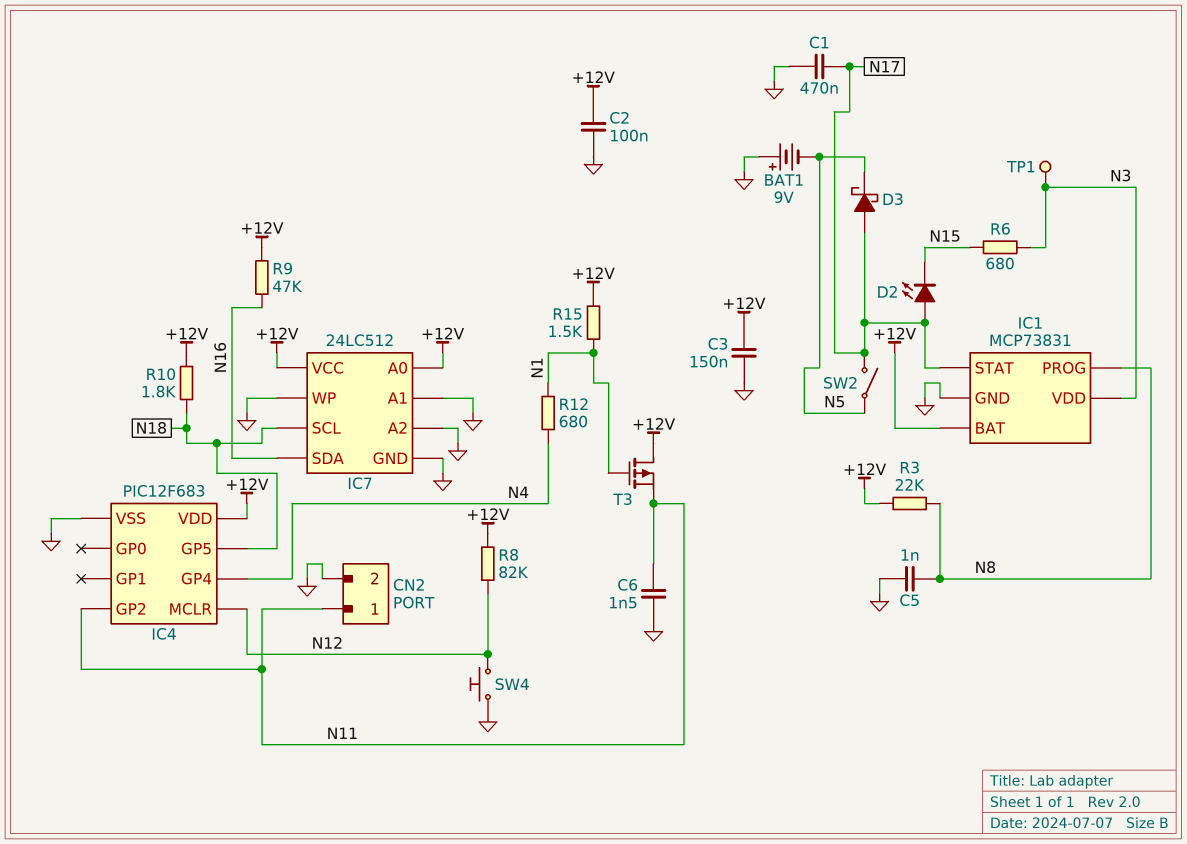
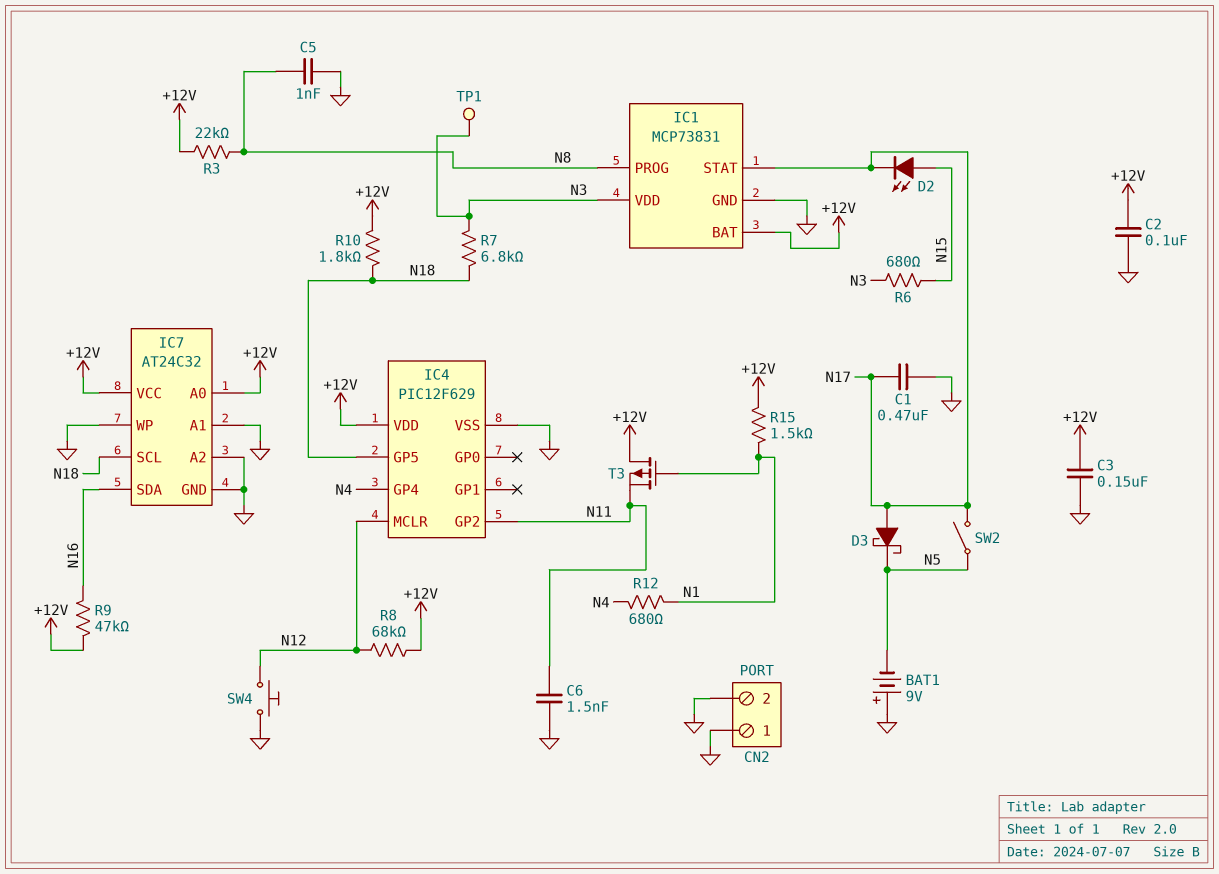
CN2 pin 1: N11 -> GND
D2: LED (A N17, K N15) -> LED (A N15, K N17)
IC4: PIC12F683 -> PIC12F629
IC7: 24LC512 -> AT24C32
R7: none -> 6.8k (N3, N18)
R8: 82k (+12V, N12) -> 68k (+12V, N12)

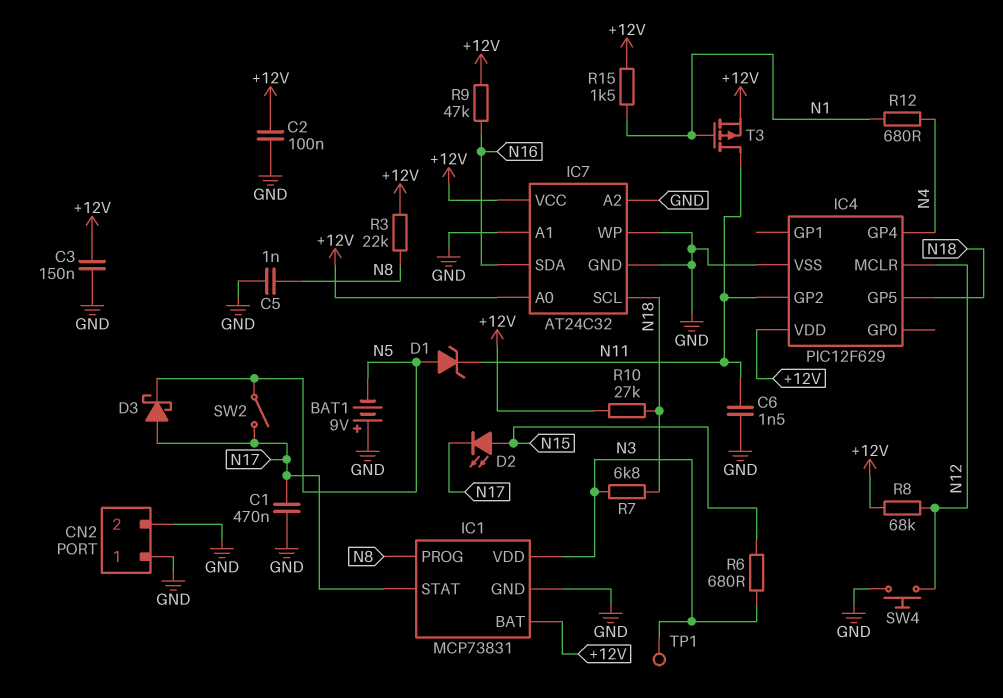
D1: none -> zener (A N5, K N11)
R10: 1.8k (+12V, N18) -> 27k (+12V, N18)
T3: PMOS (G N1, D +12V, S N11) -> PMOS (G N1, D N11, S +12V)

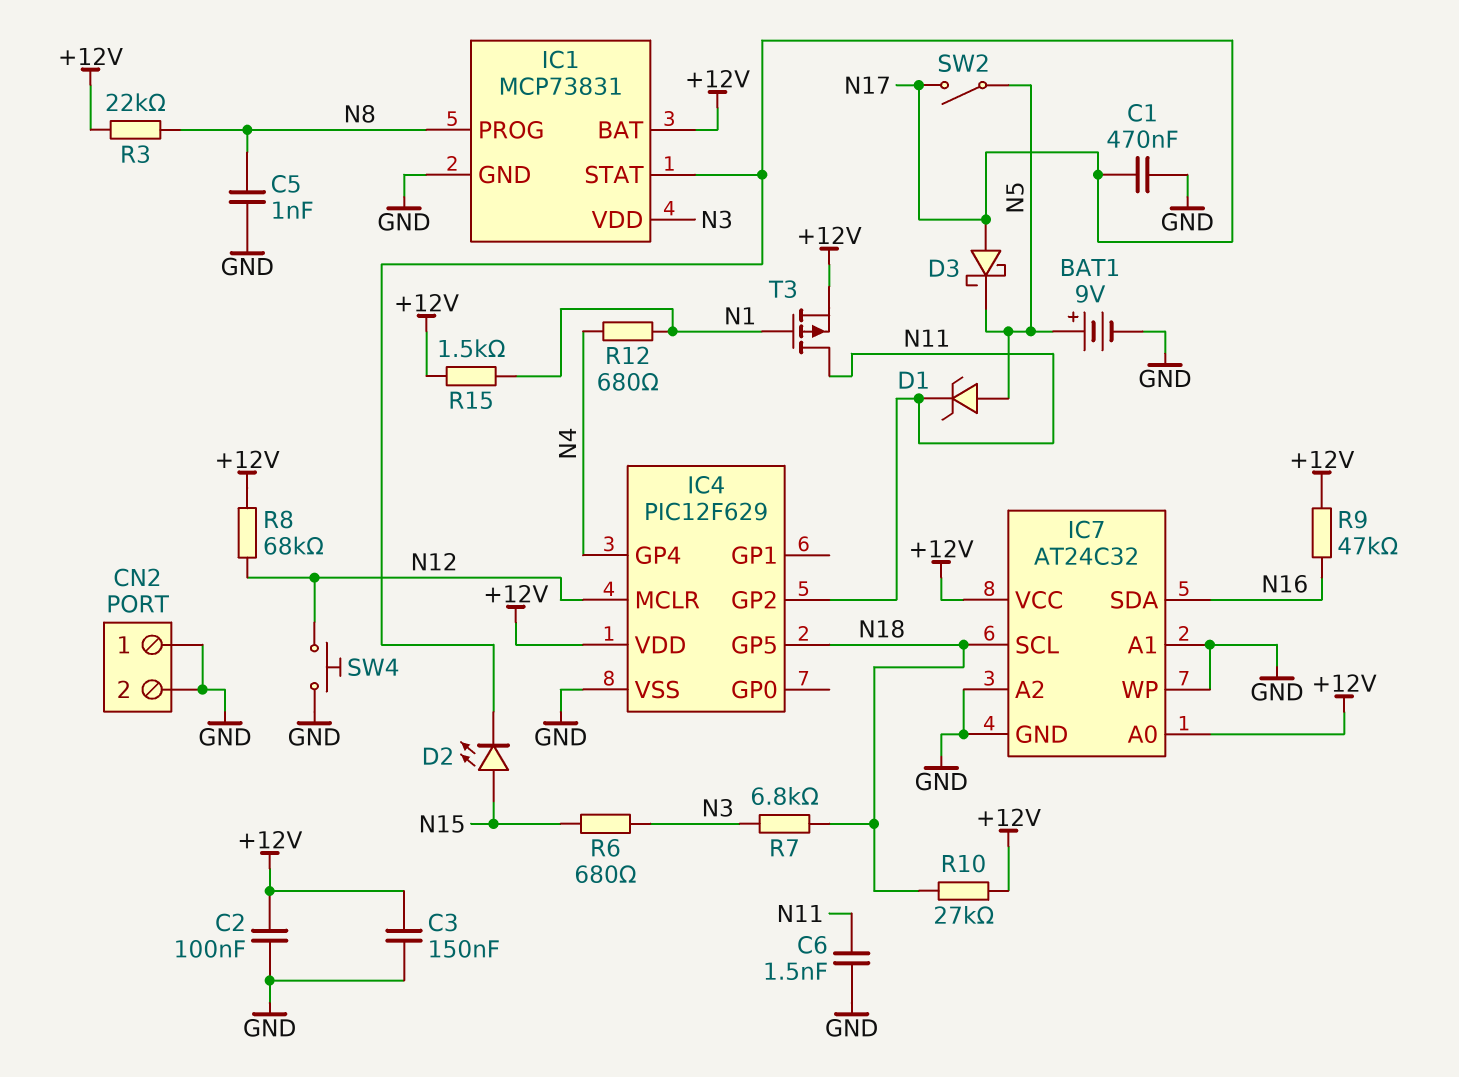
BAT1: 9V (plus GND, minus N5) -> 9V (plus N5, minus GND)
TP1: test point (N3) -> none

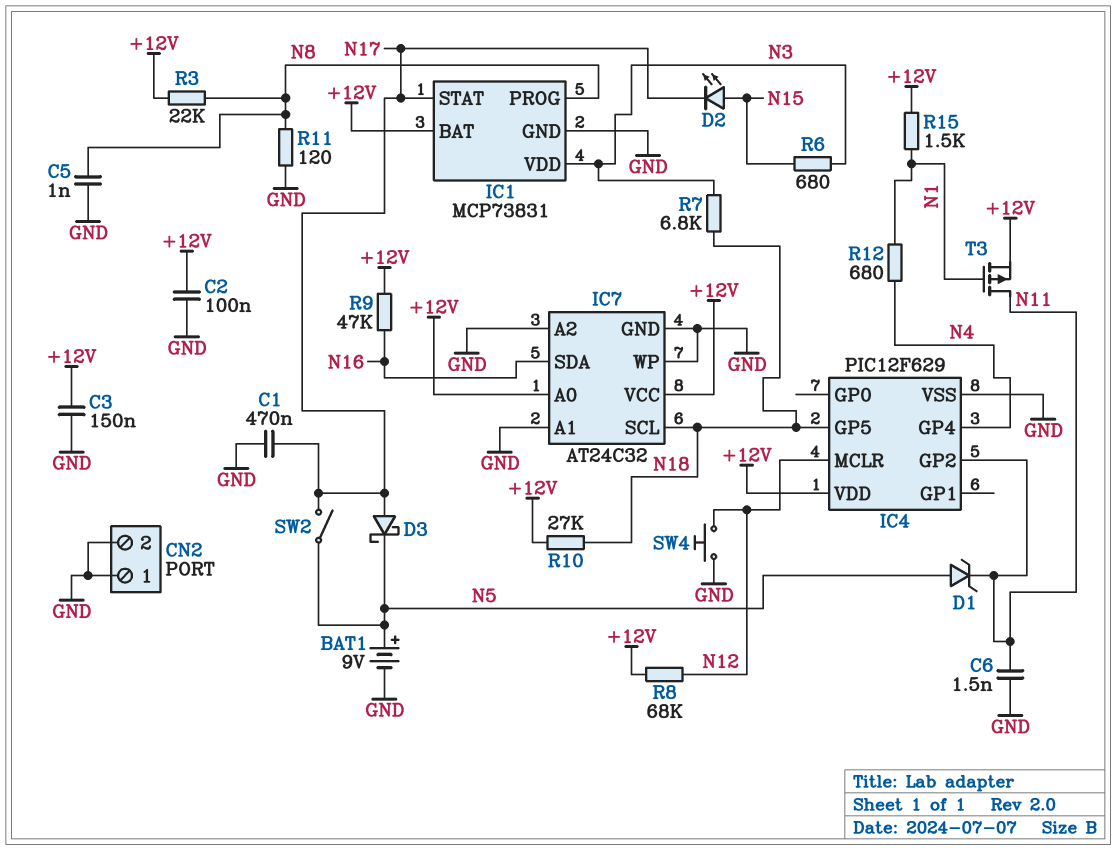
R11: none -> 120 (GND, N8)

